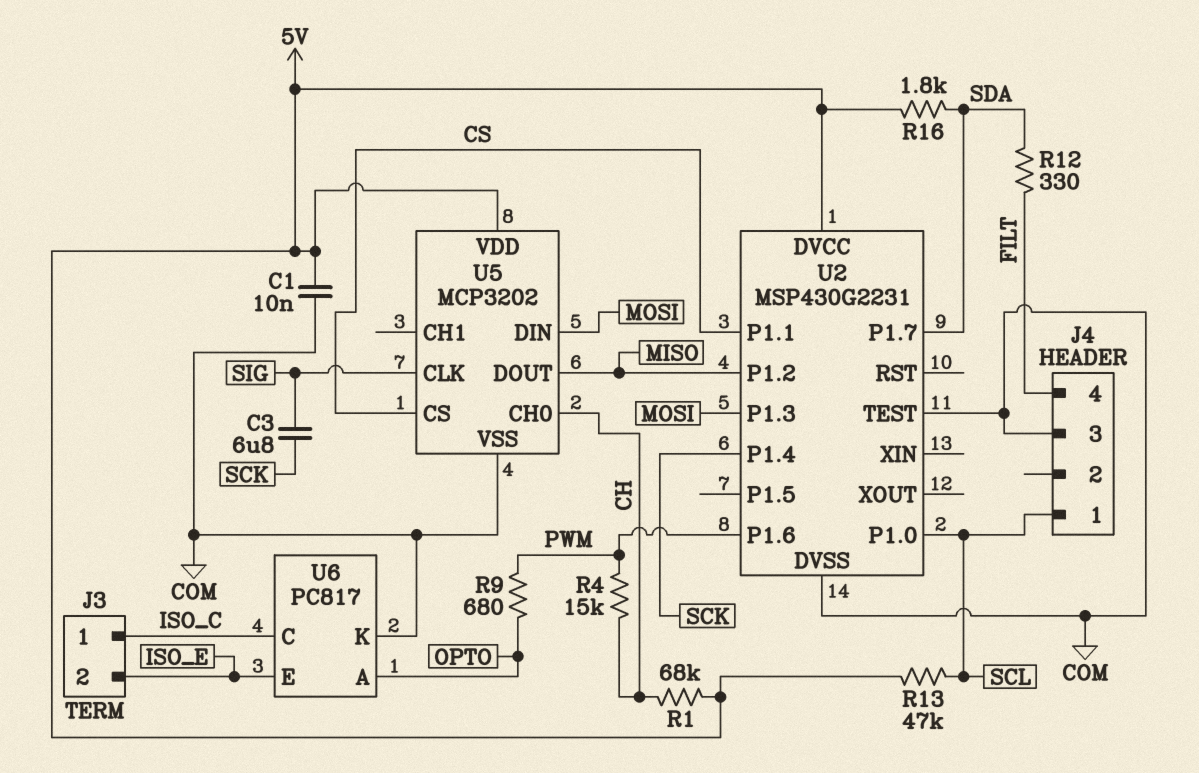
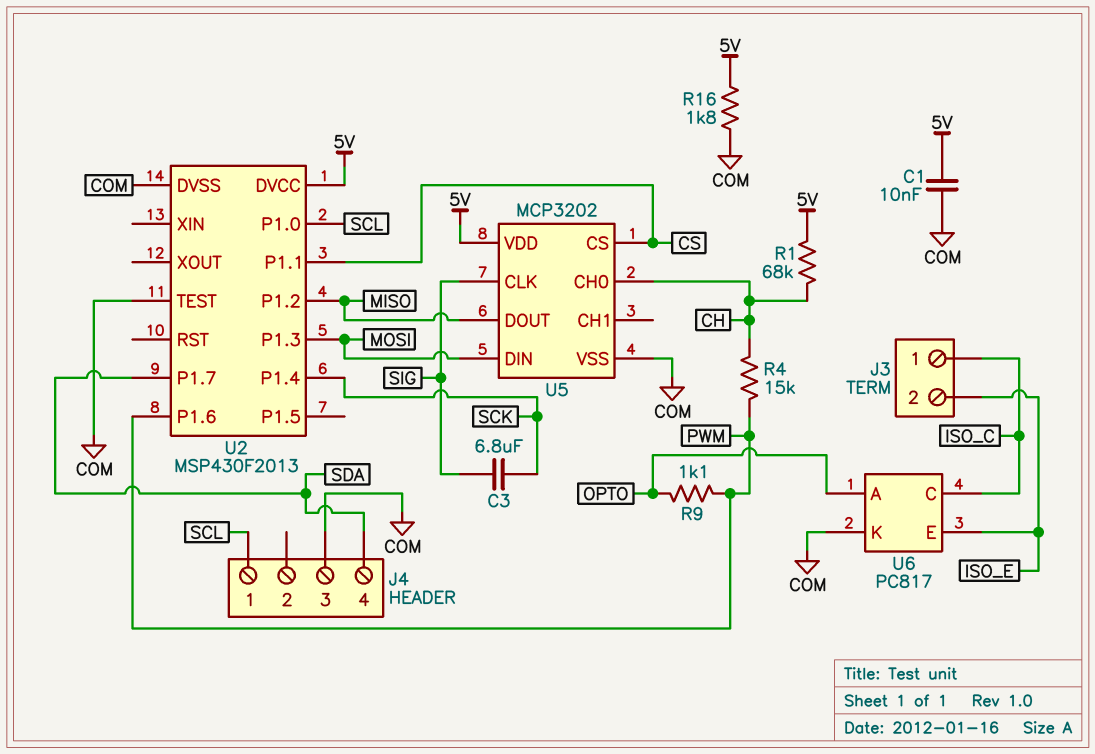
J4 pin 4: FILT -> SDA
R9: 680 (OPTO, PWM) -> 1.1k (OPTO, PWM)
R12: 330 (FILT, SDA) -> none
R13: 47k (5V, SCL) -> none
R16: 1.8k (5V, SDA) -> 1.8k (5V, COM)
U2: MSP430G2231 -> MSP430F2013

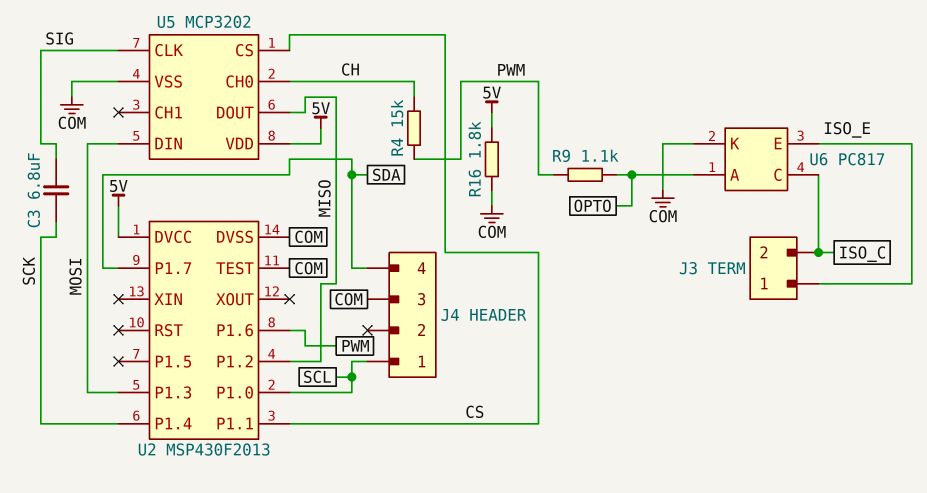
C1: 10nF (5V, COM) -> none
J3 pin 1: ISO_C -> ISO_E
J3 pin 2: ISO_E -> ISO_C
R1: 68k (5V, CH) -> none

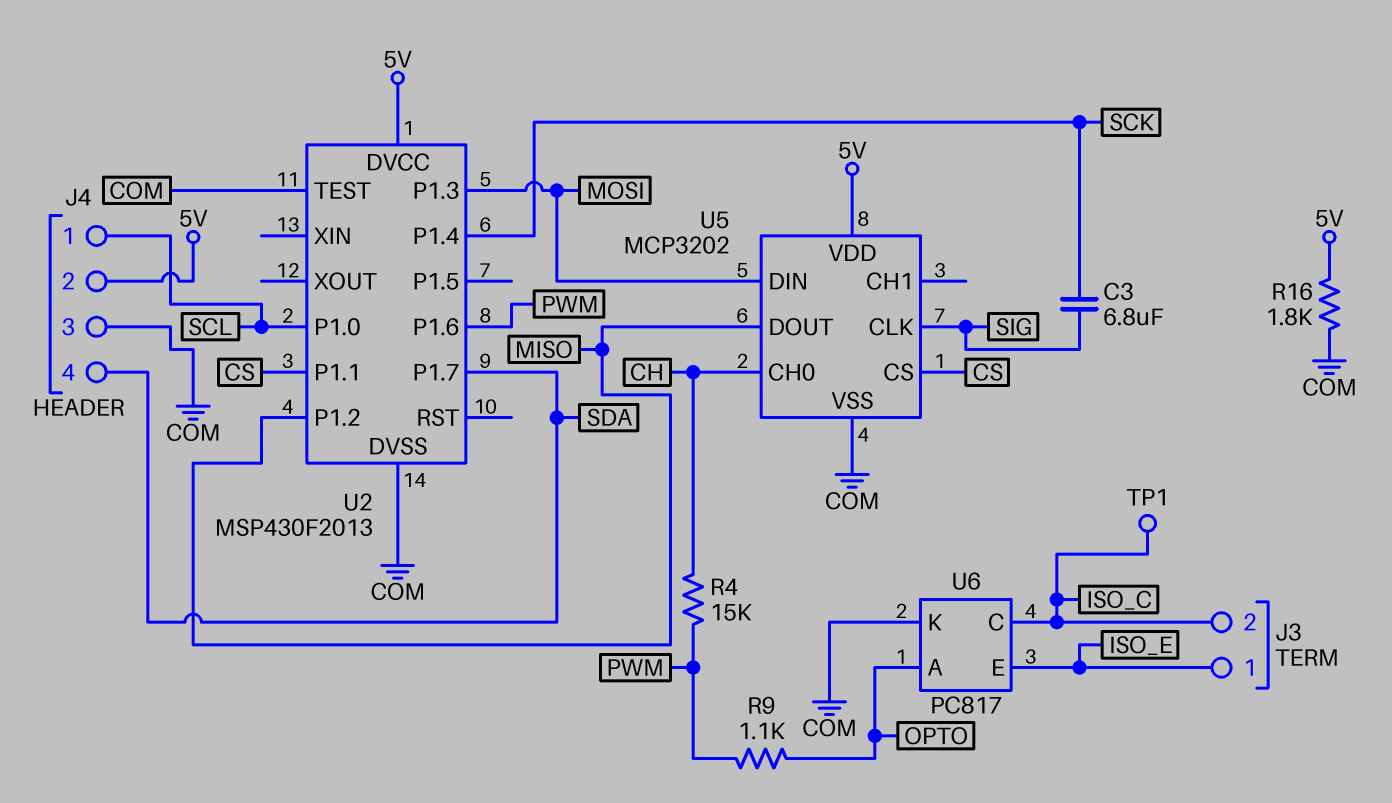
J4 pin 2: none -> 5V
TP1: none -> test point (ISO_C)

